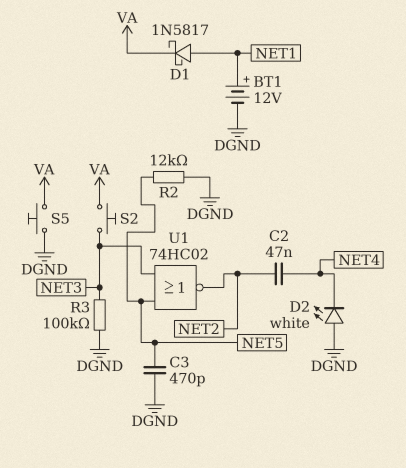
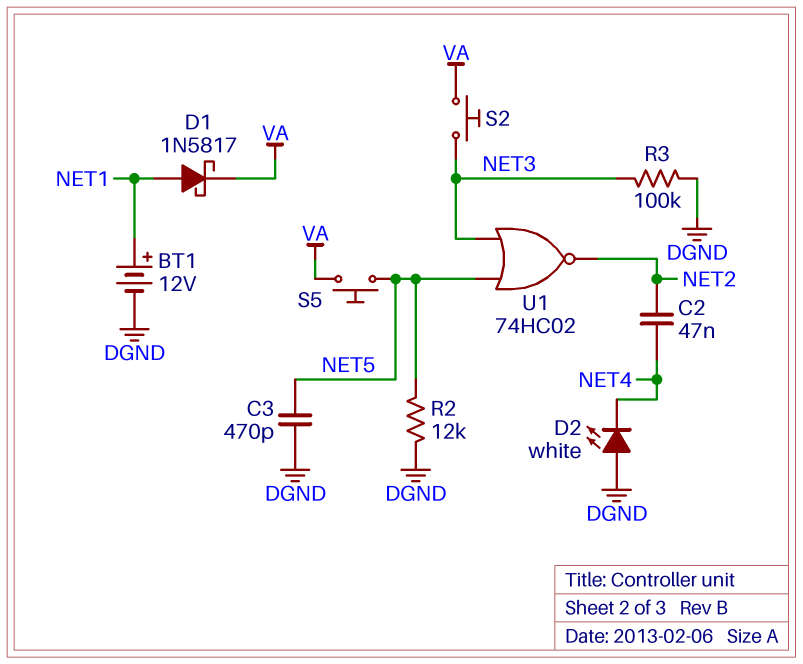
S5: button (DGND, VA) -> button (NET5, VA)

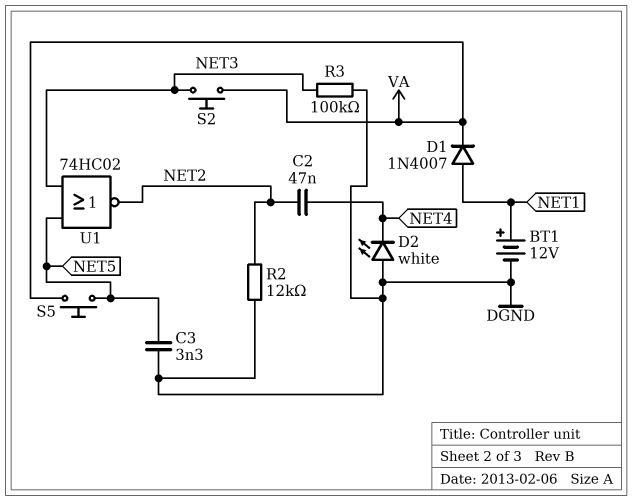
C3: 470pF (DGND, NET5) -> 3.3nF (DGND, NET5)
D1: schottky 1N5817 (A NET1, K VA) -> diode 1N4007 (A NET1, K VA)
R2: 12k (DGND, NET5) -> 12k (DGND, NET2)

